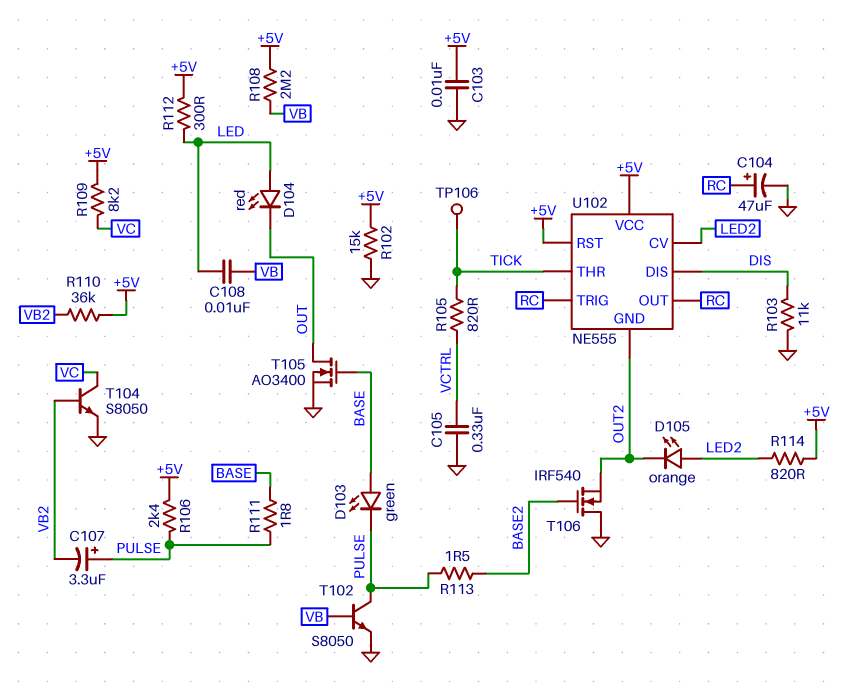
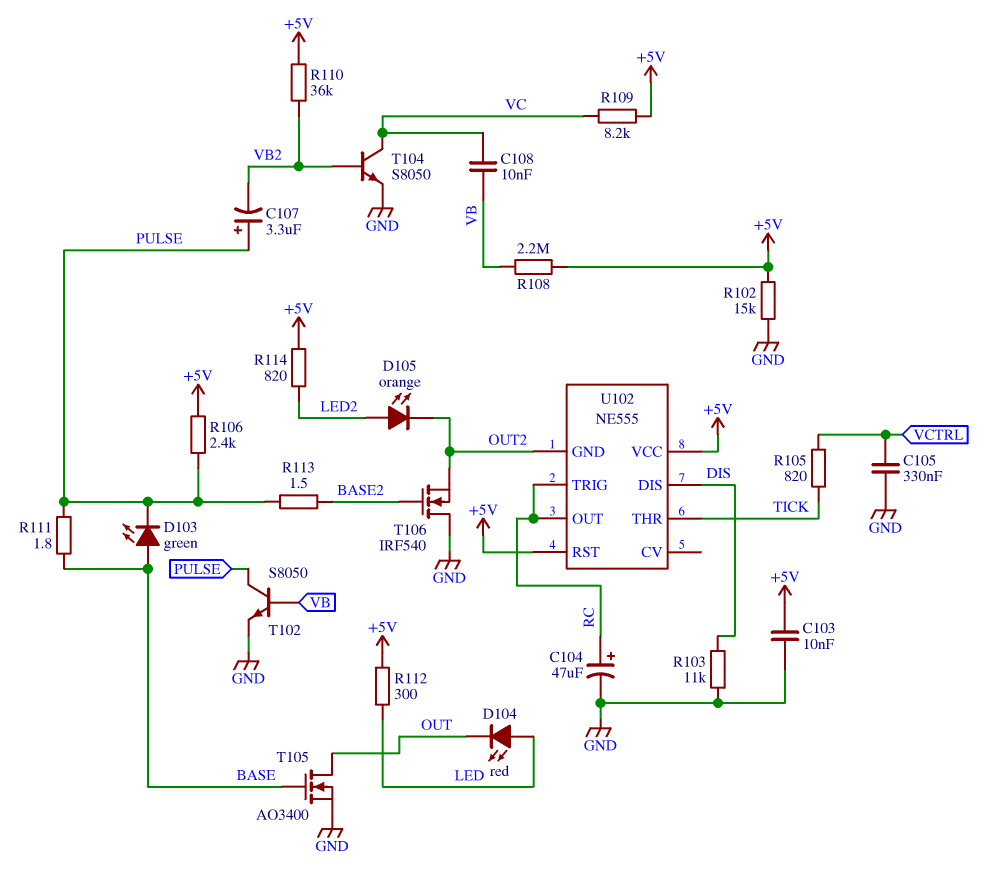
C108: 10nF (LED, VB) -> 10nF (VB, VC)
TP106: test point (TICK) -> none
U102 pin CV: LED2 -> none

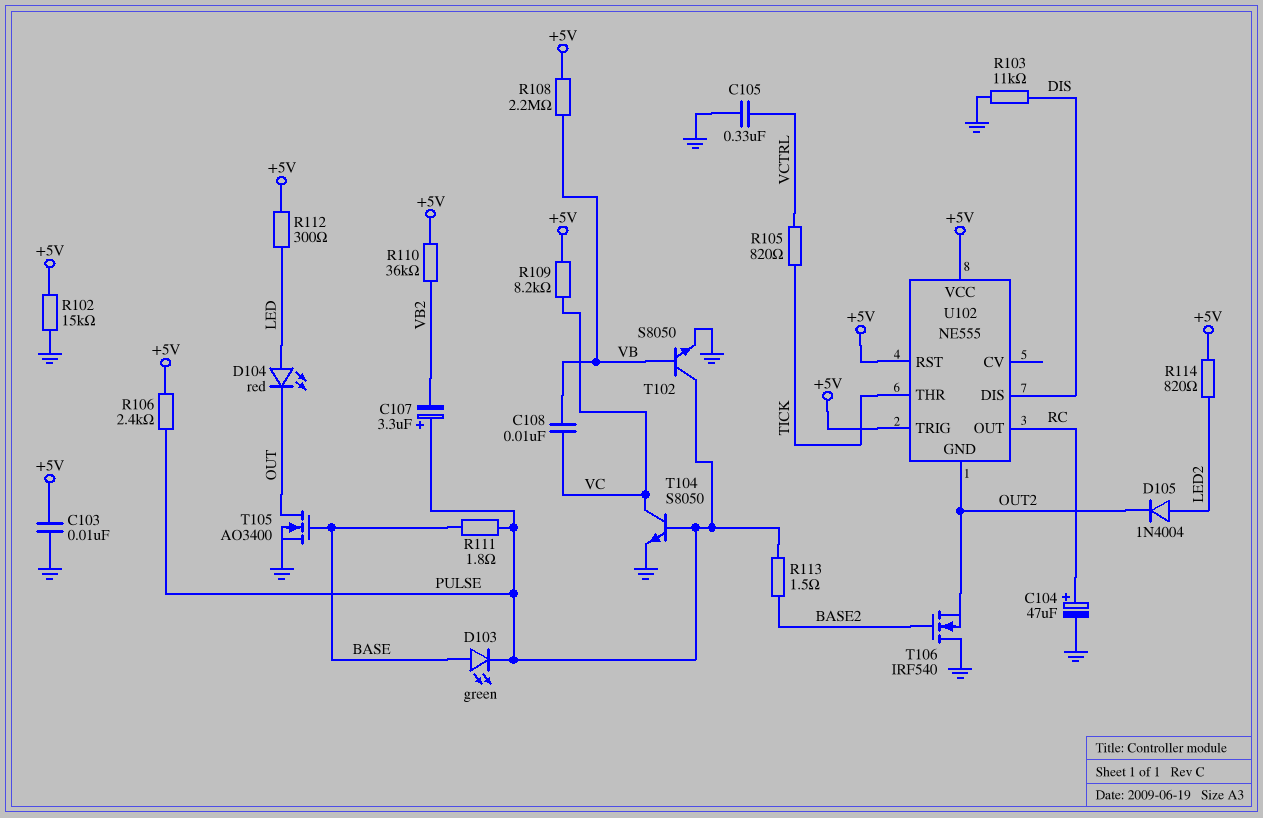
D105: LED orange (A LED2, K OUT2) -> diode 1N4004 (A LED2, K OUT2)
T104: NPN S8050 (B VB2, C VC, E GND) -> NPN S8050 (B PULSE, C VC, E GND)
U102 pin TRIG: RC -> +5V

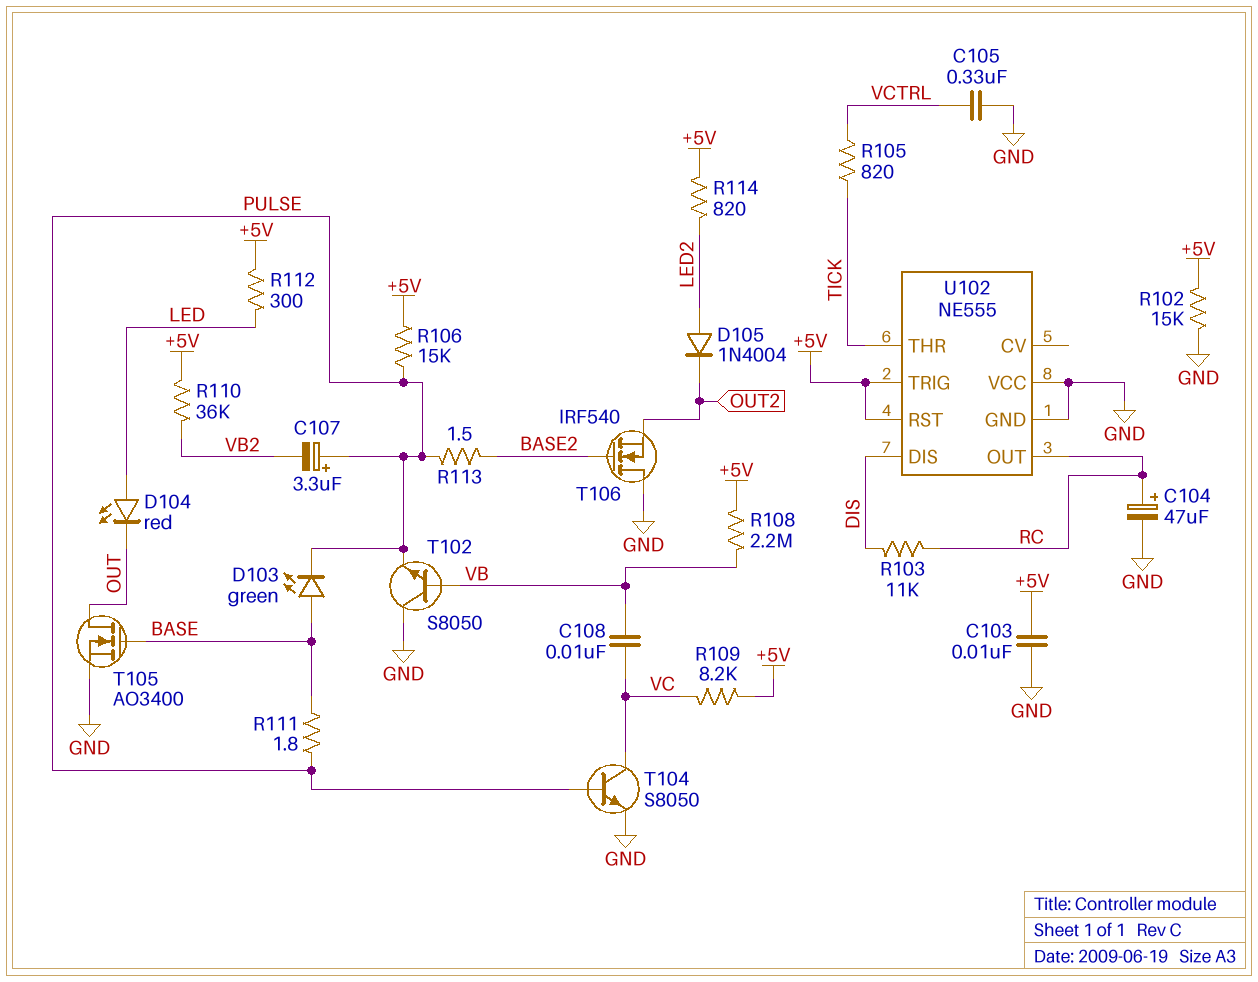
R103: 11k (DIS, GND) -> 11k (DIS, RC)
R106: 2.4k (+5V, PULSE) -> 15k (+5V, PULSE)
T102: NPN S8050 (B VB, C PULSE, E GND) -> NPN S8050 (B VB, C GND, E PULSE)
U102 pin GND: OUT2 -> GND
U102 pin VCC: +5V -> GND

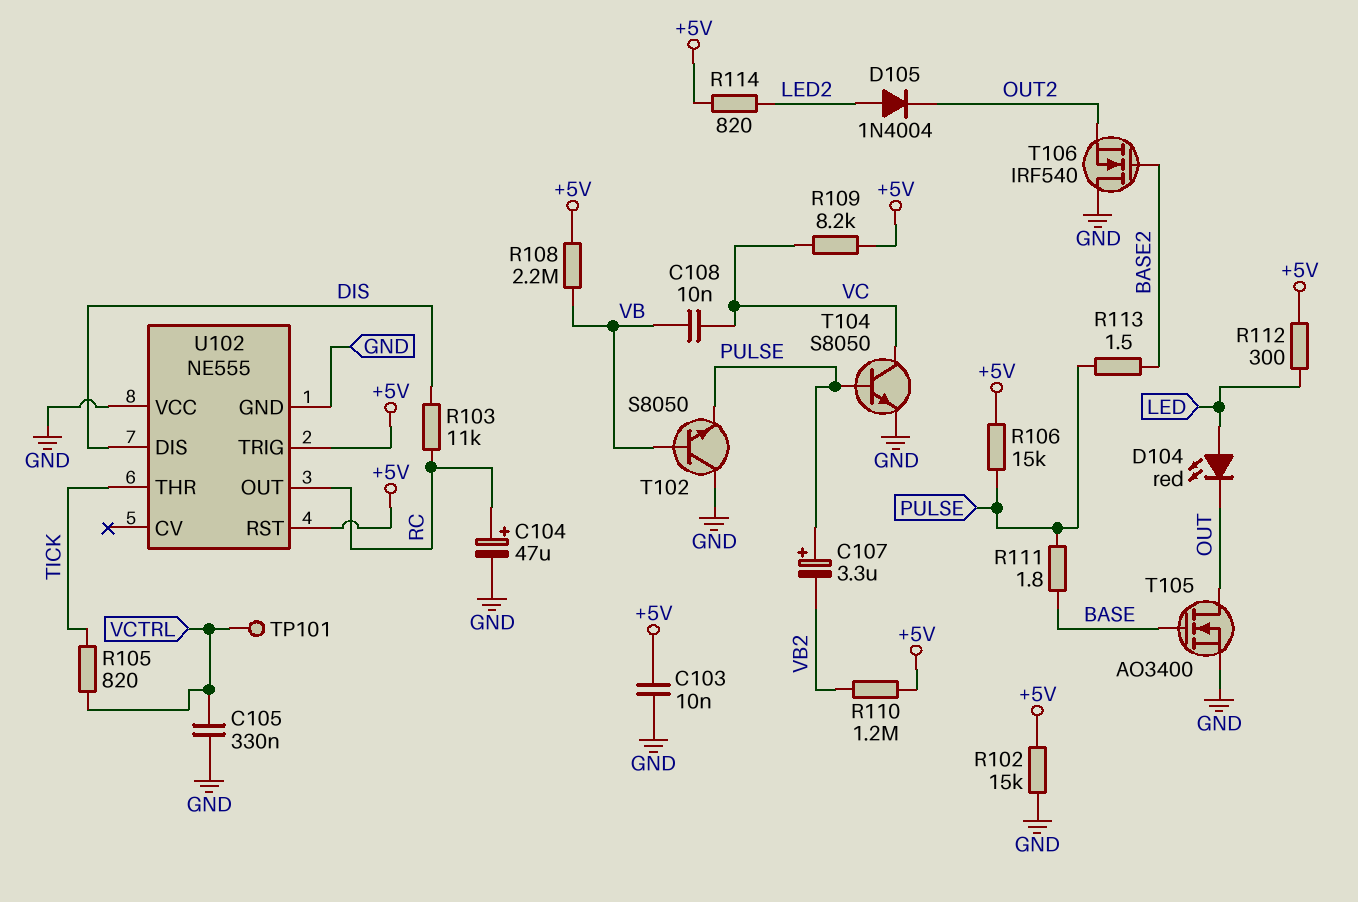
D103: LED green (A BASE, K PULSE) -> none
R110: 36k (+5V, VB2) -> 1.2M (+5V, VB2)
TP101: none -> test point (VCTRL)

